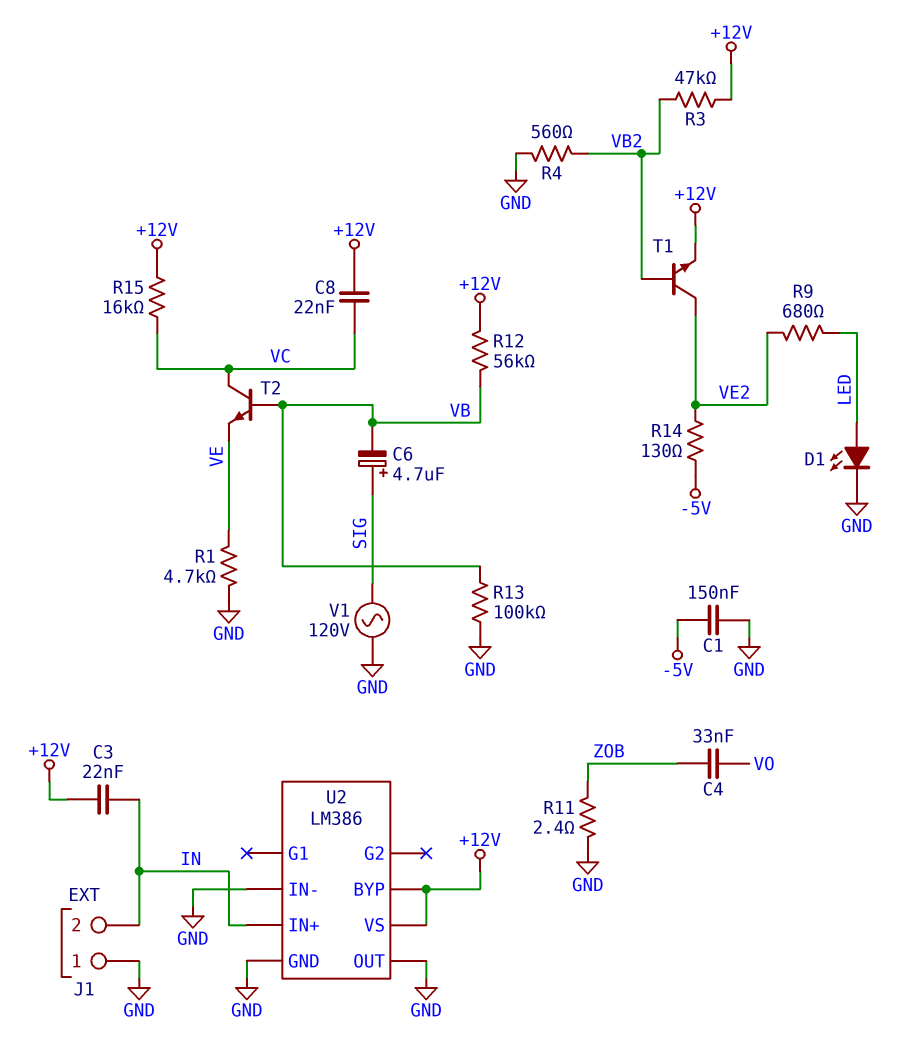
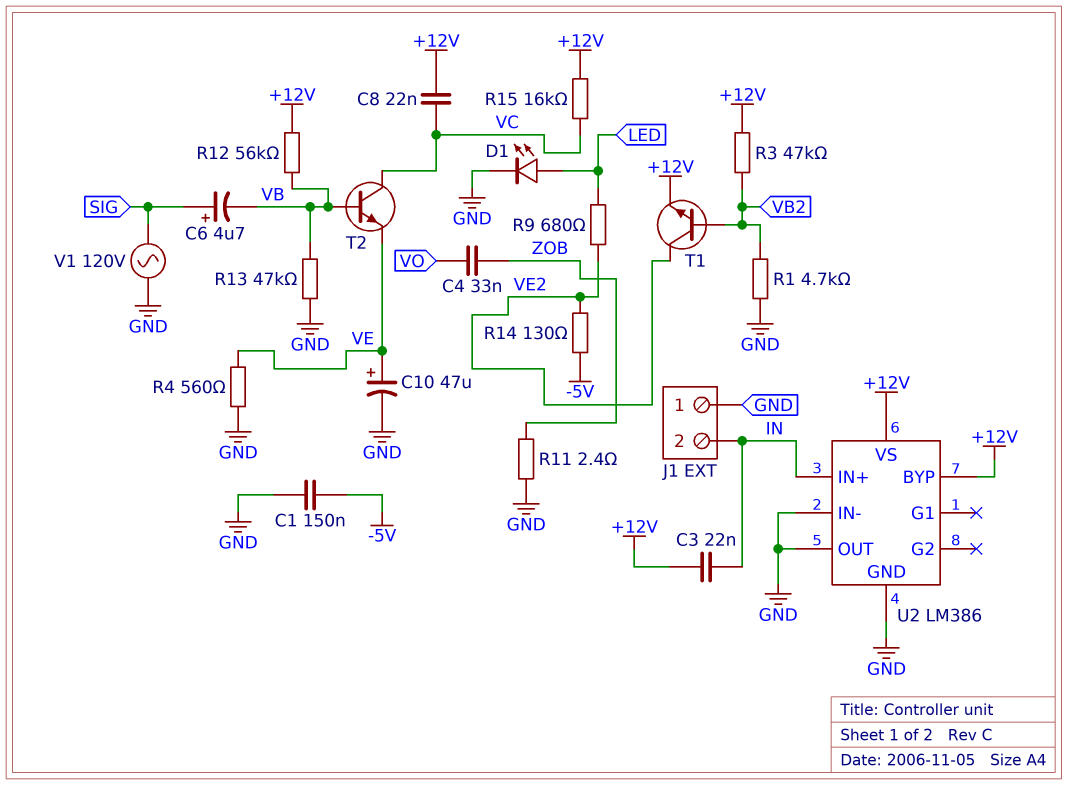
C10: none -> 47uF (plus VE, minus GND)
R1: 4.7k (GND, VE) -> 4.7k (GND, VB2)
R4: 560 (GND, VB2) -> 560 (GND, VE)
R13: 100k (GND, VB) -> 47k (GND, VB)

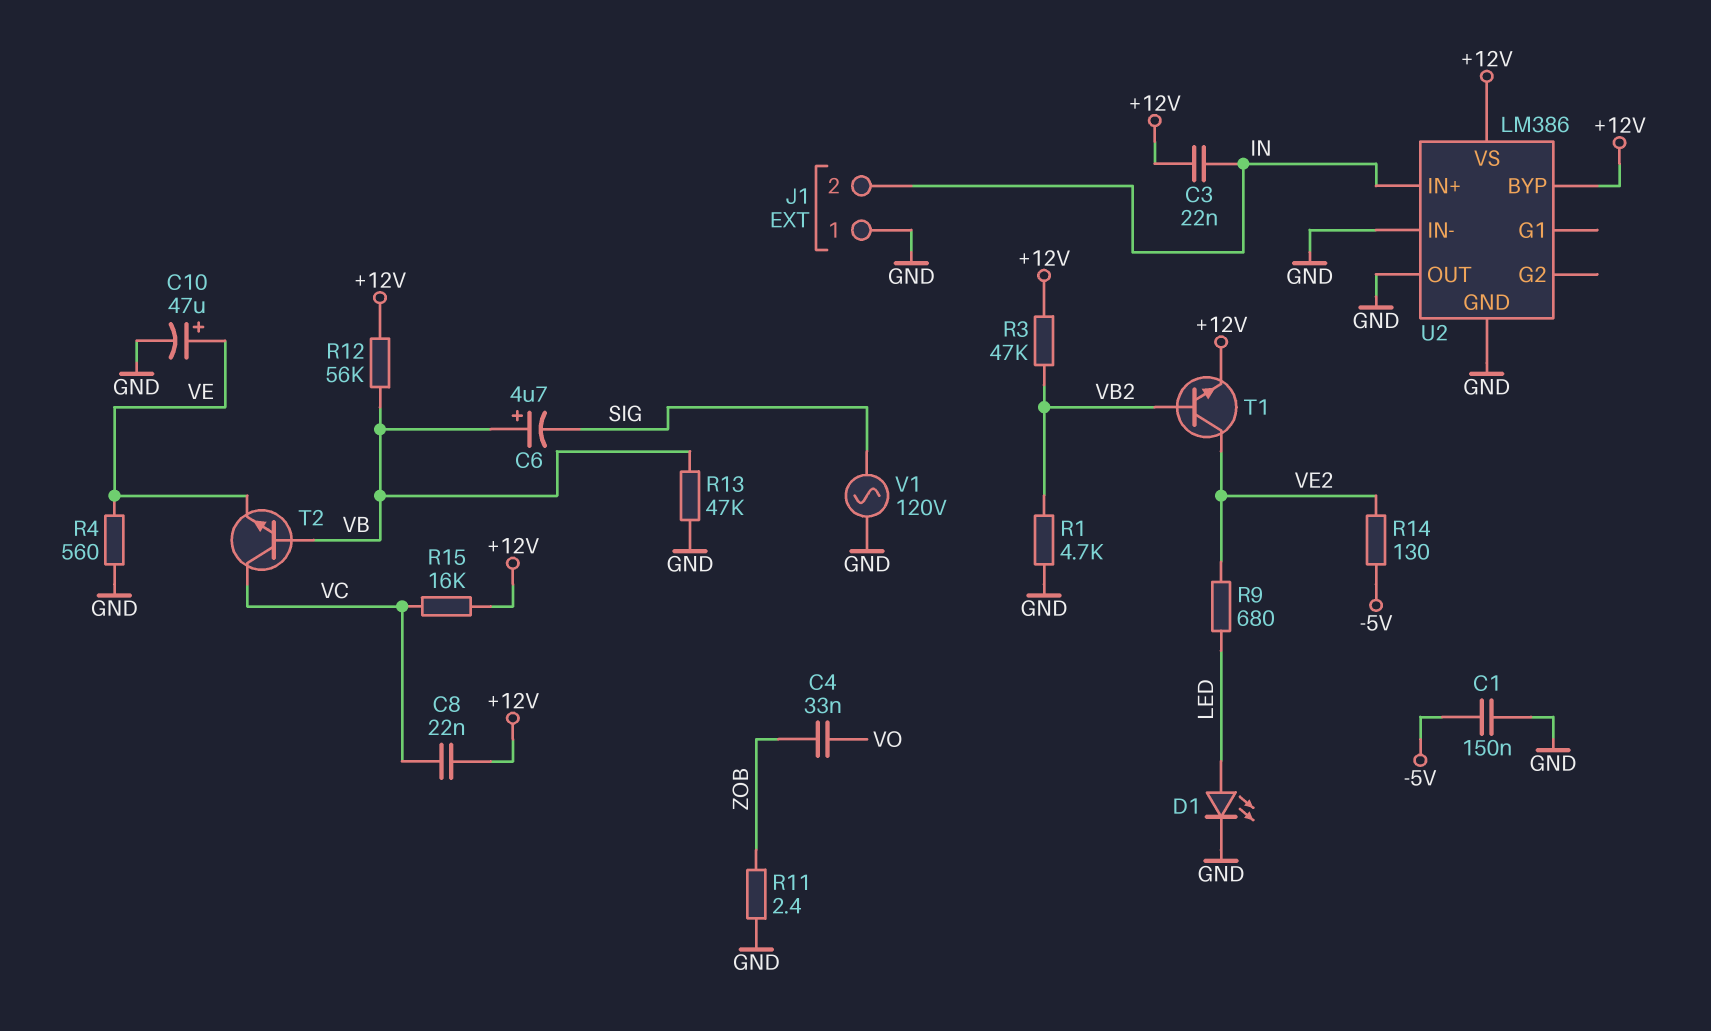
C6: 4.7uF (plus SIG, minus VB) -> 4.7uF (plus VB, minus SIG)

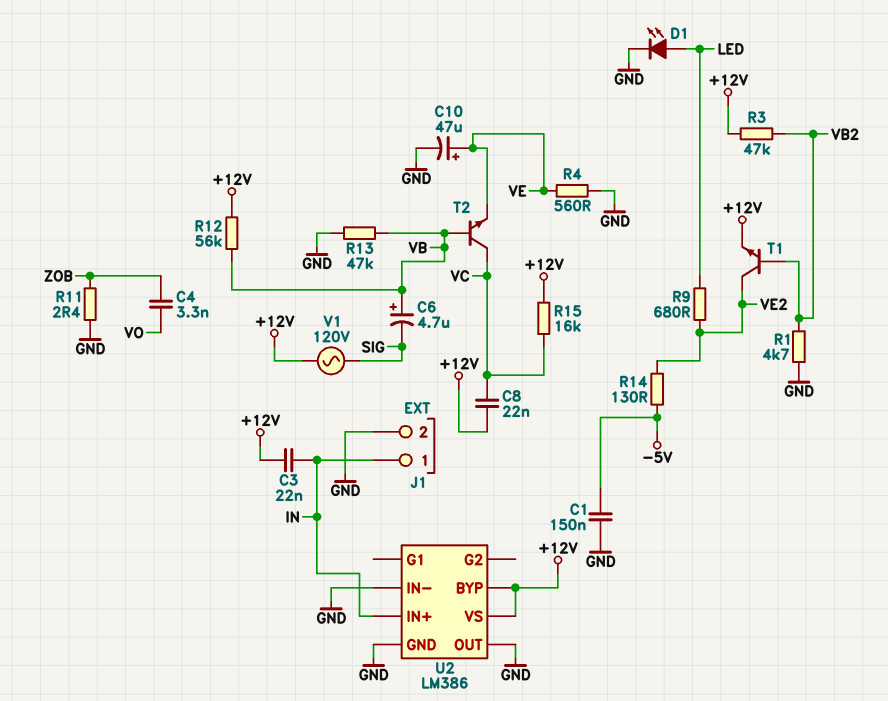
C4: 33nF (VO, ZOB) -> 3.3nF (VO, ZOB)
J1 pin 1: GND -> IN
J1 pin 2: IN -> GND
V1: AC 120V (GND, SIG) -> AC 120V (+12V, SIG)

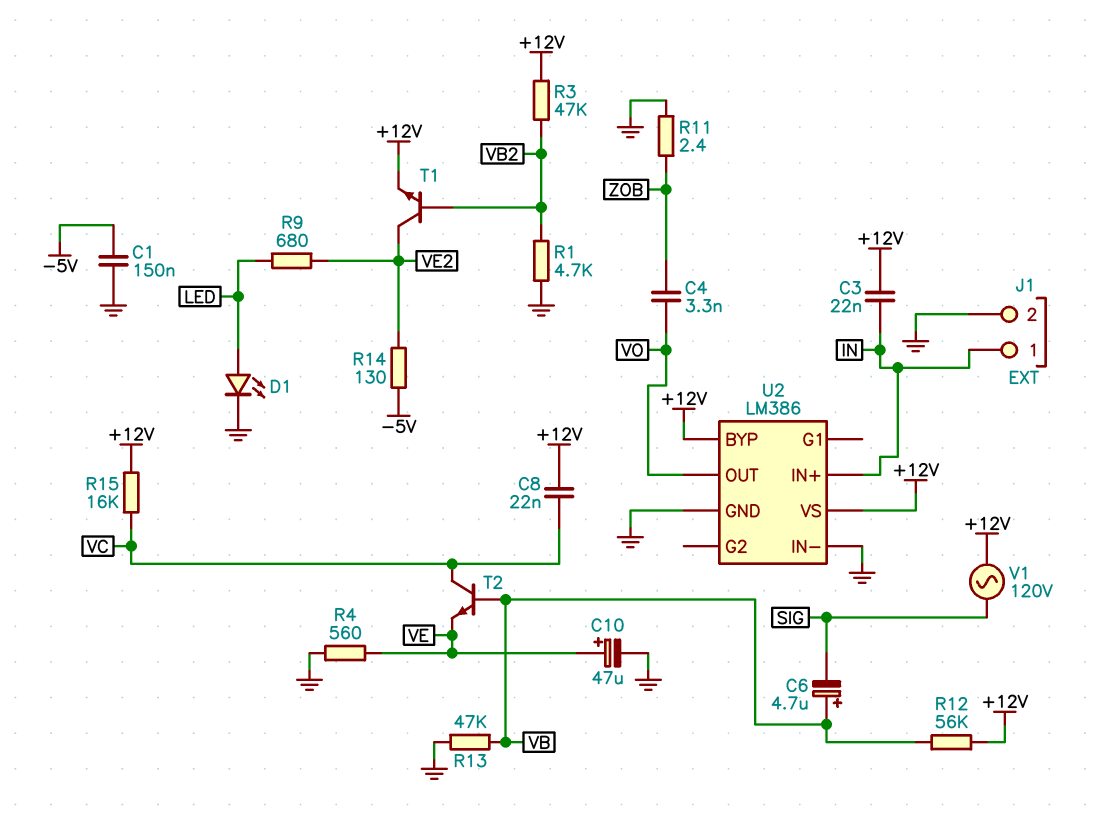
U2 pin OUT: GND -> VO

